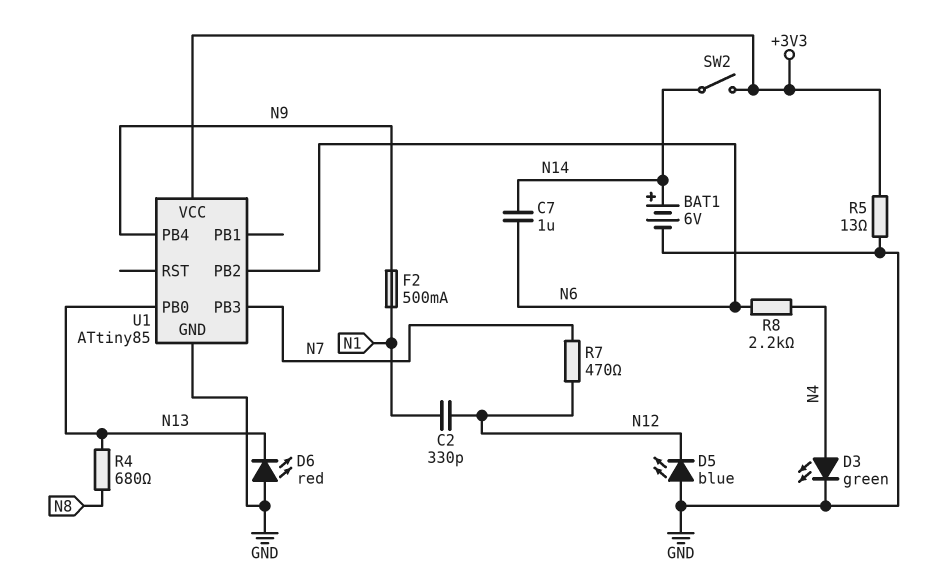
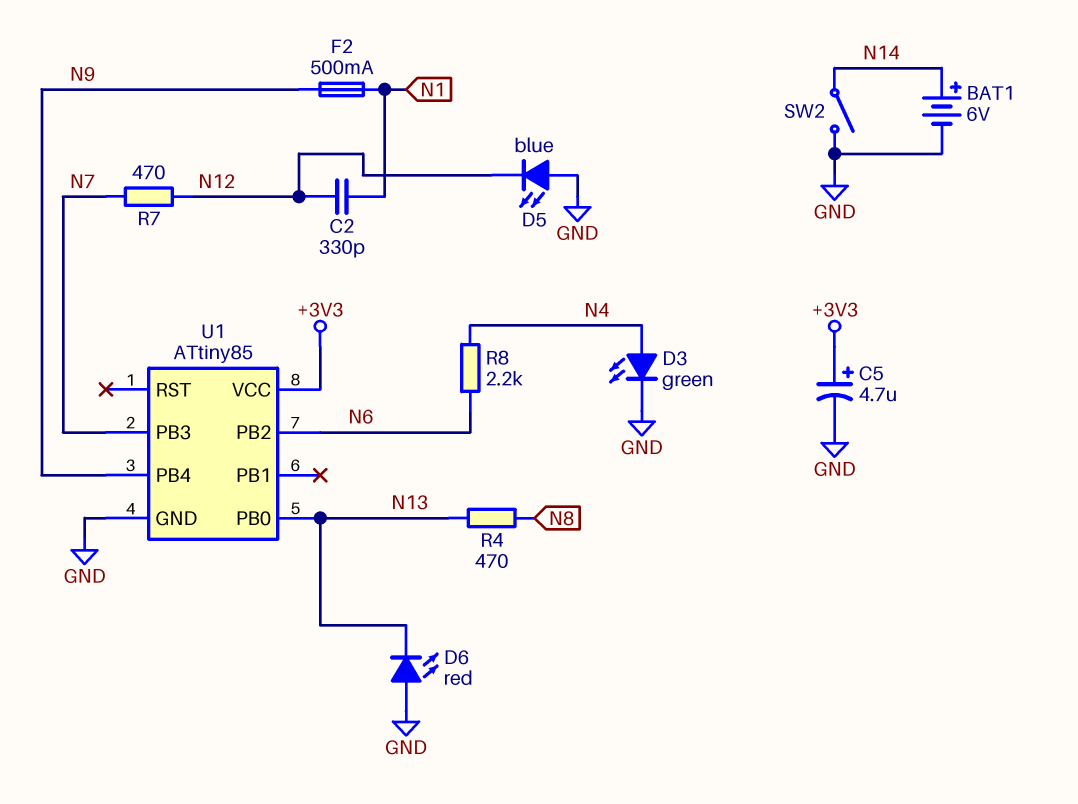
C5: none -> 4.7uF (plus +3V3, minus GND)
C7: 1uF (N6, N14) -> none
R4: 680 (N8, N13) -> 470 (N8, N13)
R5: 13 (+3V3, GND) -> none
SW2: switch (+3V3, N14) -> switch (GND, N14)

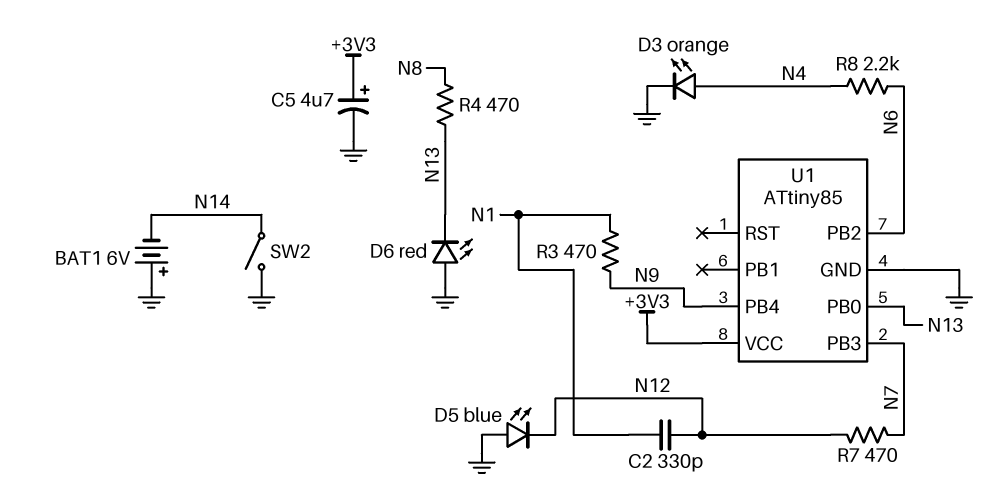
BAT1: 6V (plus N14, minus GND) -> 6V (plus GND, minus N14)
D3: LED green (A N4, K GND) -> LED orange (A N4, K GND)
F2: 500mA (N1, N9) -> none
R3: none -> 470 (N1, N9)

